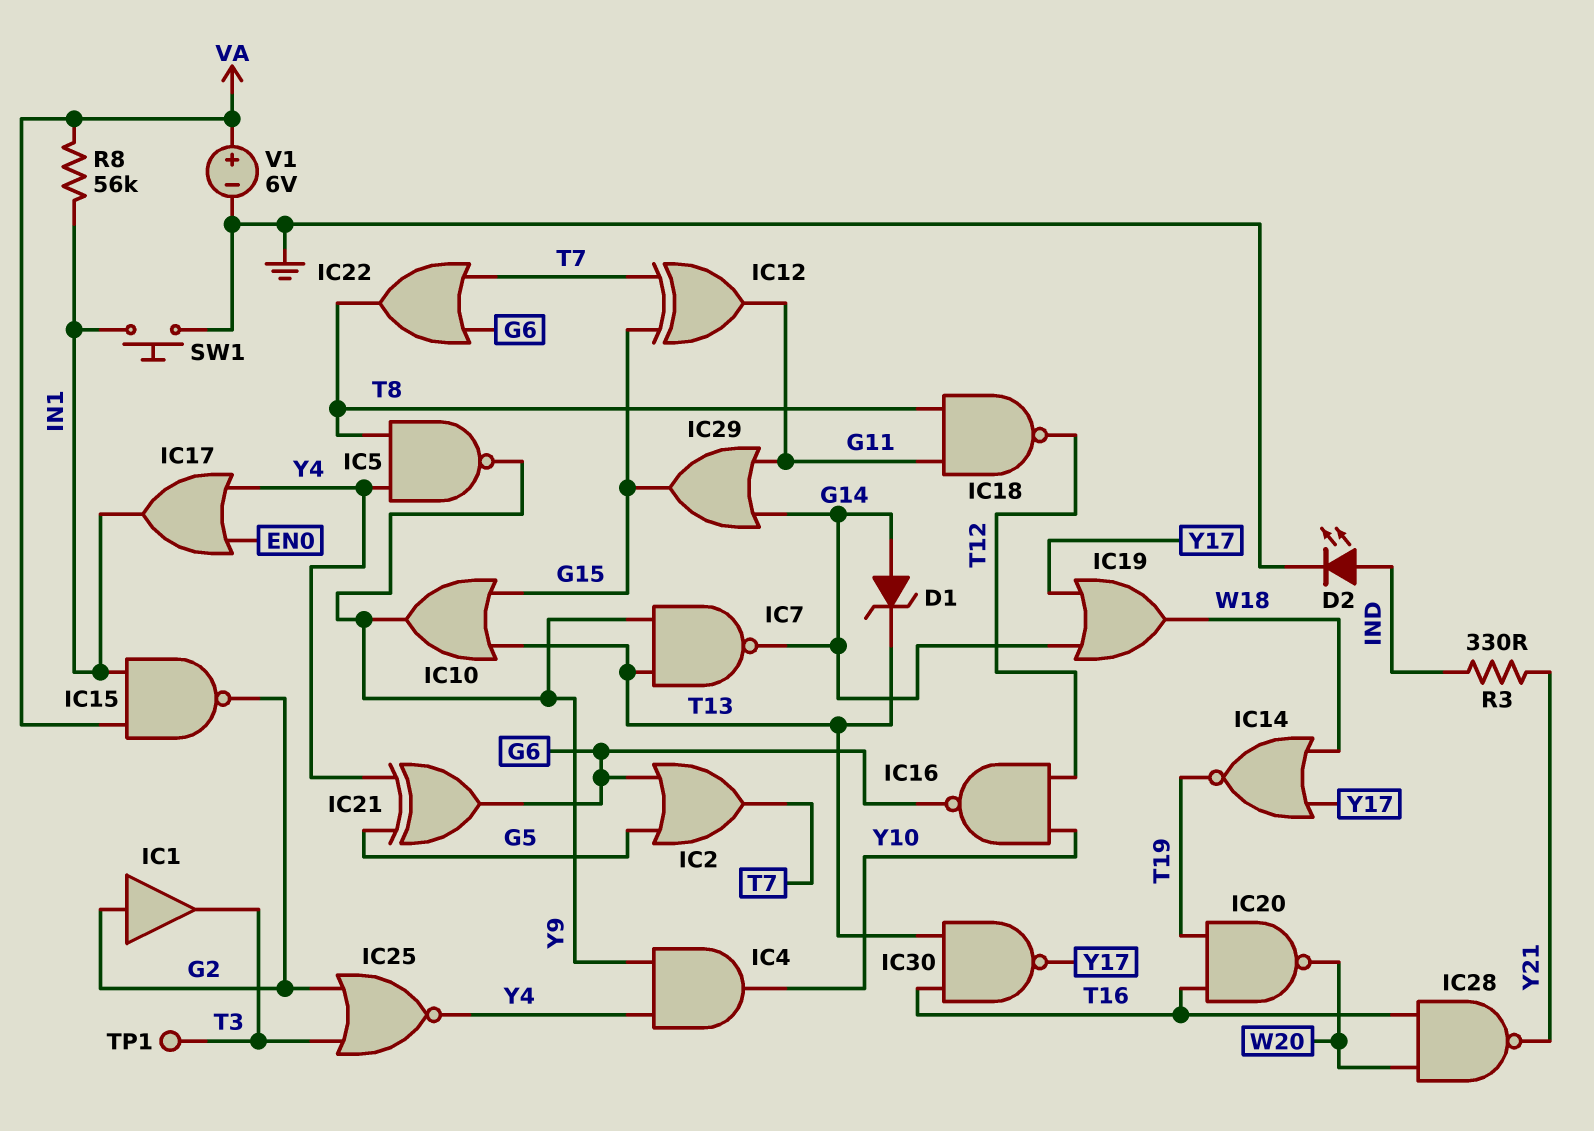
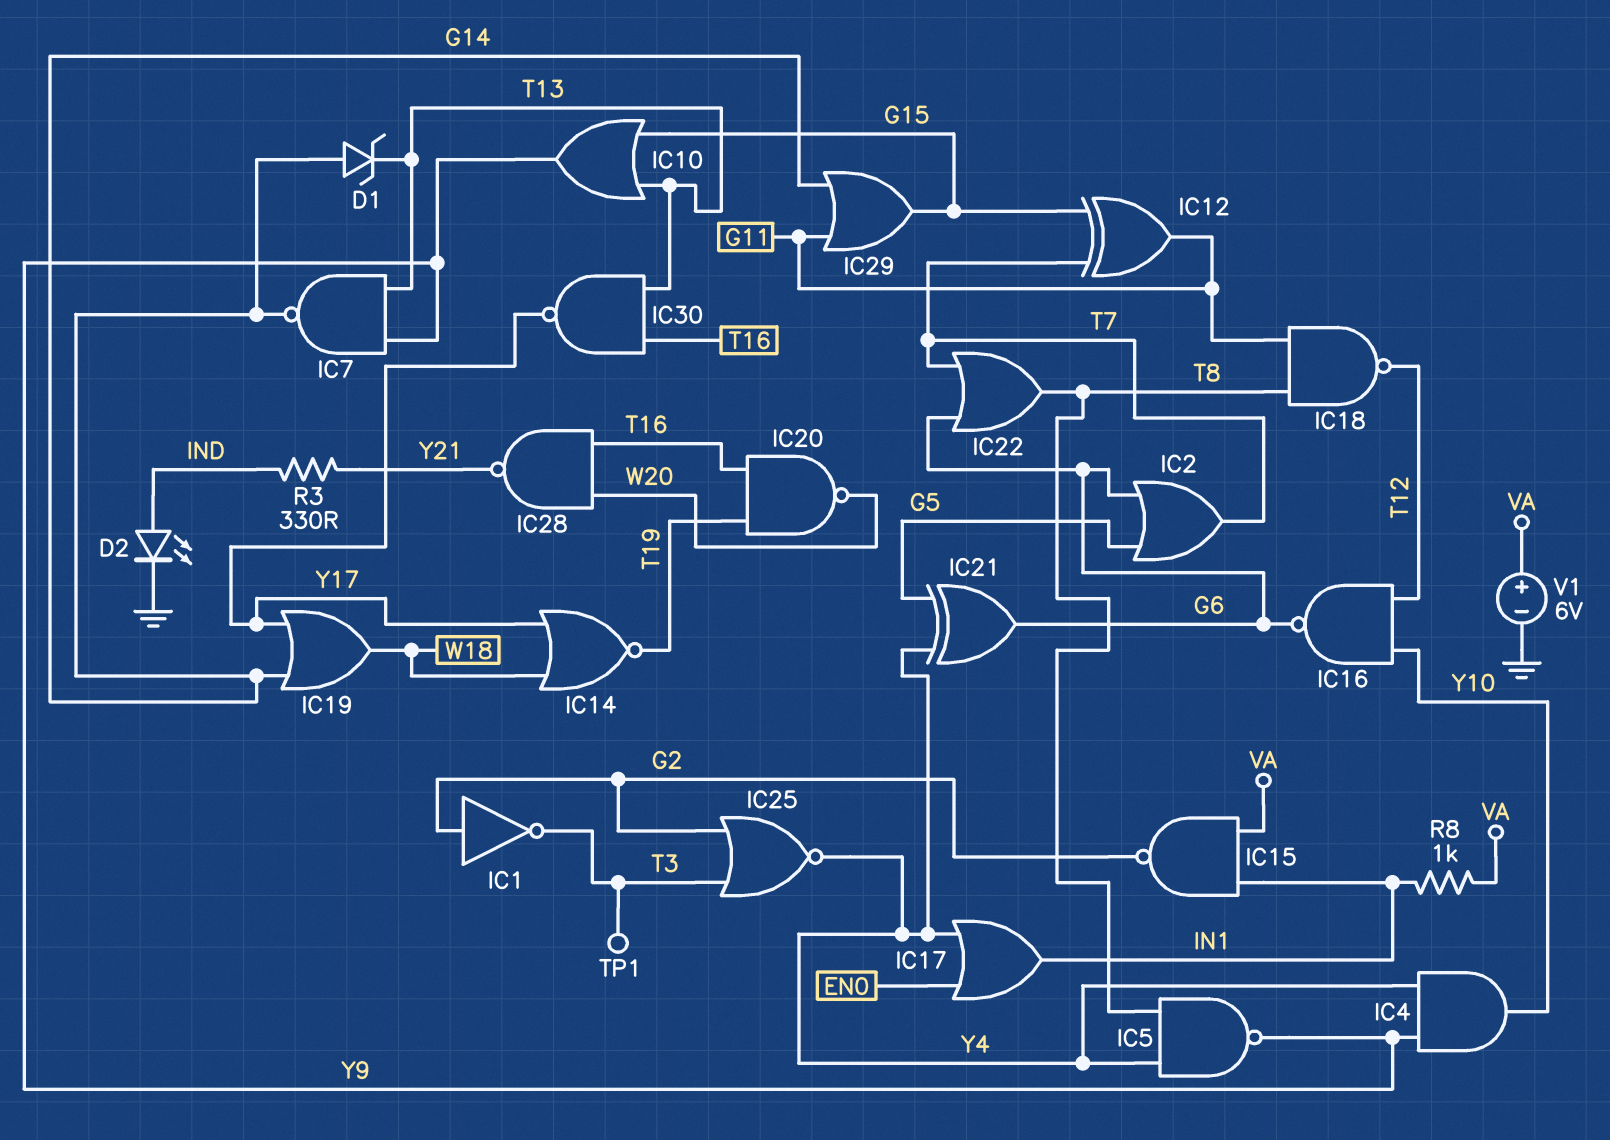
IC1: buffer (in G2, out T3) -> NOT (in G2, out T3)
R8: 56k (IN1, VA) -> 1k (IN1, VA)
SW1: button (GND, IN1) -> none

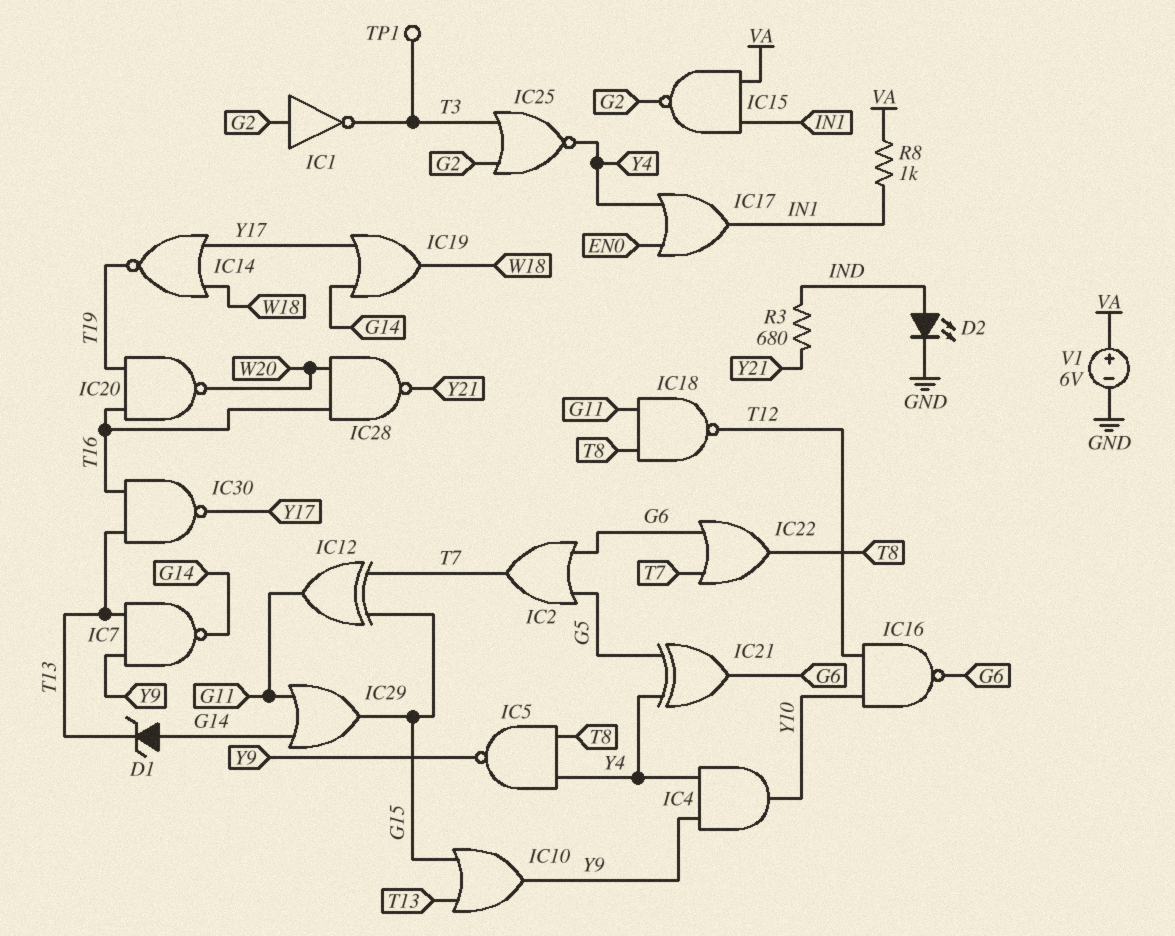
R3: 330 (IND, Y21) -> 680 (IND, Y21)

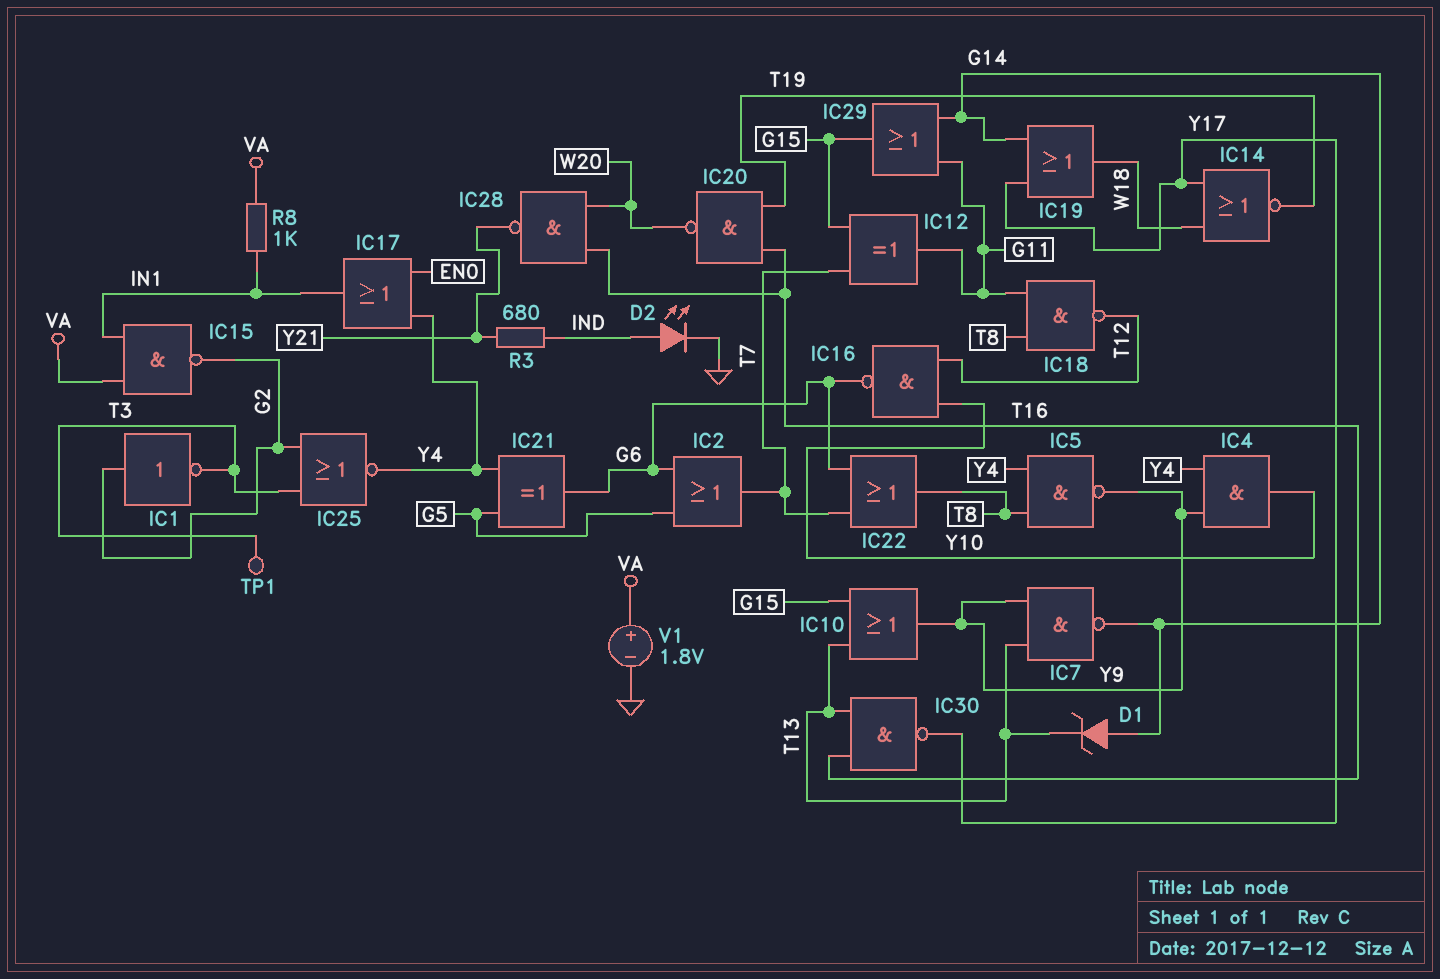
V1: 6V (plus VA, minus GND) -> 1.8V (plus VA, minus GND)

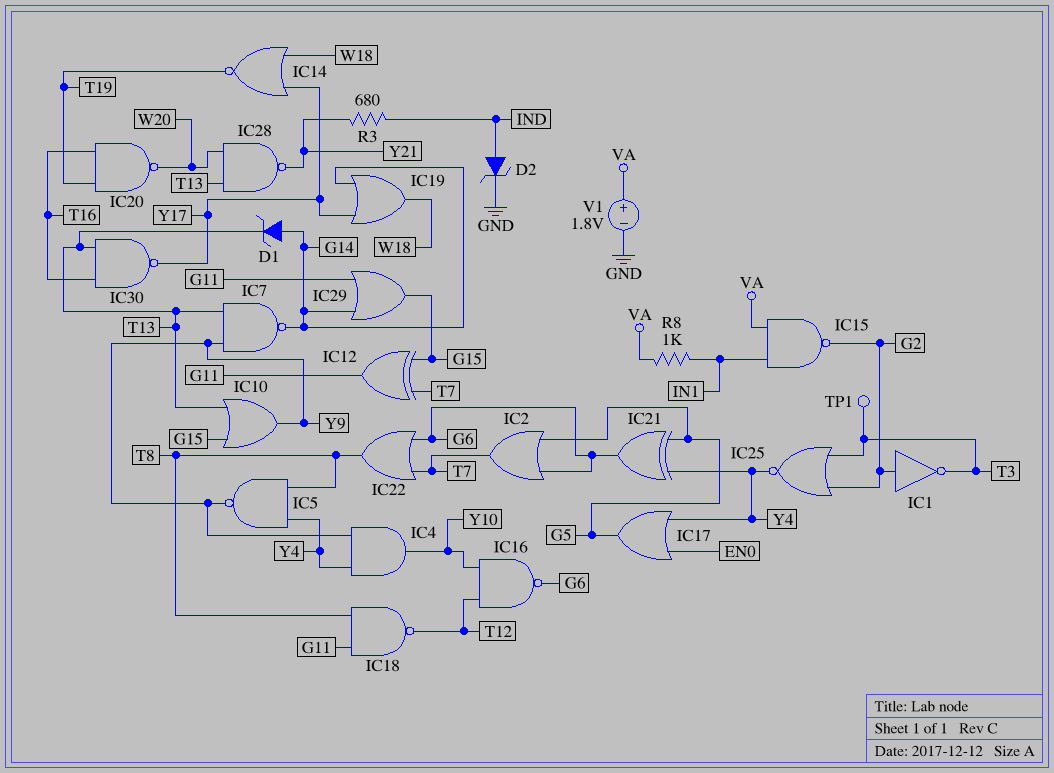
D2: LED (A IND, K GND) -> zener (A IND, K GND)
IC17: OR (in EN0, in Y4, out IN1) -> OR (in EN0, in Y4, out G5)
IC28: NAND (in T16, in W20, out Y21) -> NAND (in T13, in W20, out Y21)

